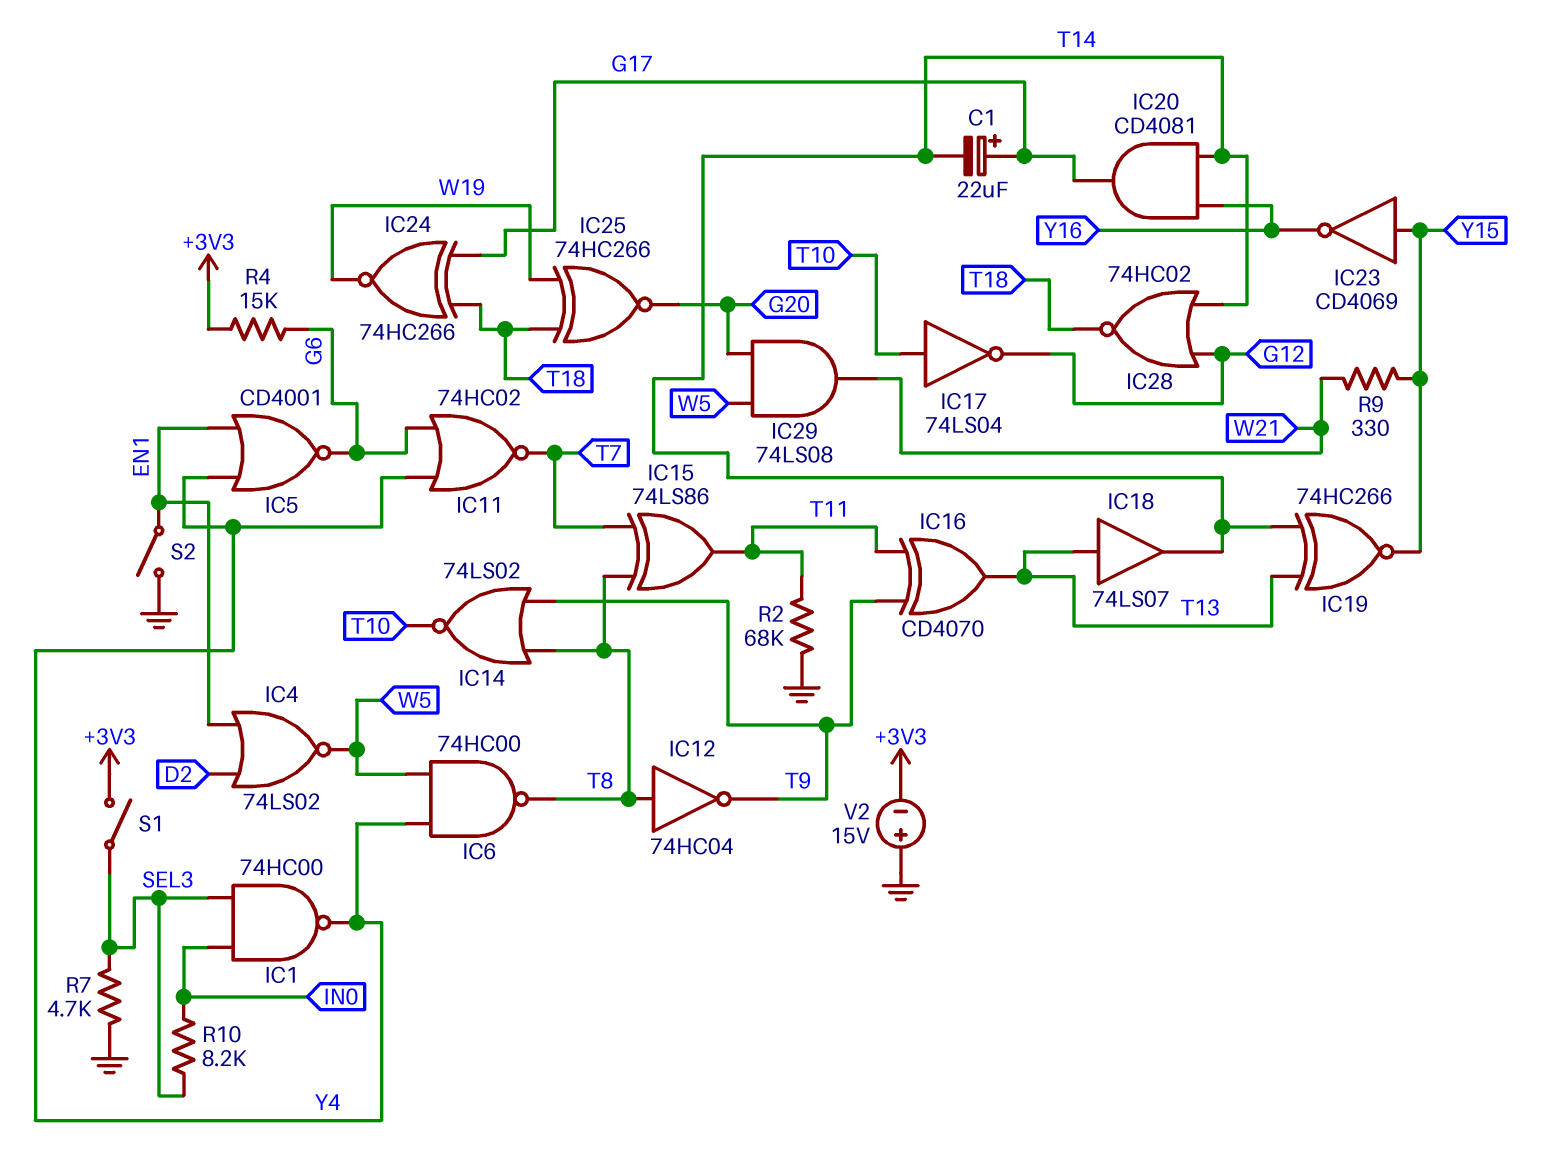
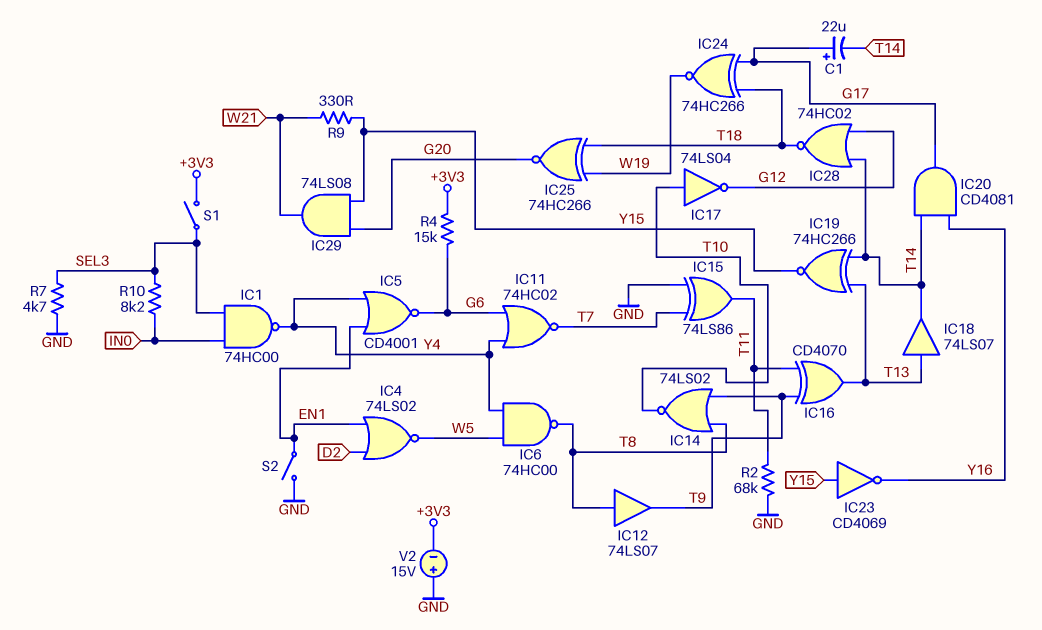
IC12: NOT 74HC04 (in T8, out T9) -> buffer 74LS07 (in T8, out T9)
IC15: XOR 74LS86 (in T7, in T8, out T11) -> XOR 74LS86 (in GND, in T7, out T11)
IC29: AND 74LS08 (in G20, in W5, out W21) -> AND 74LS08 (in G20, in Y15, out W21)

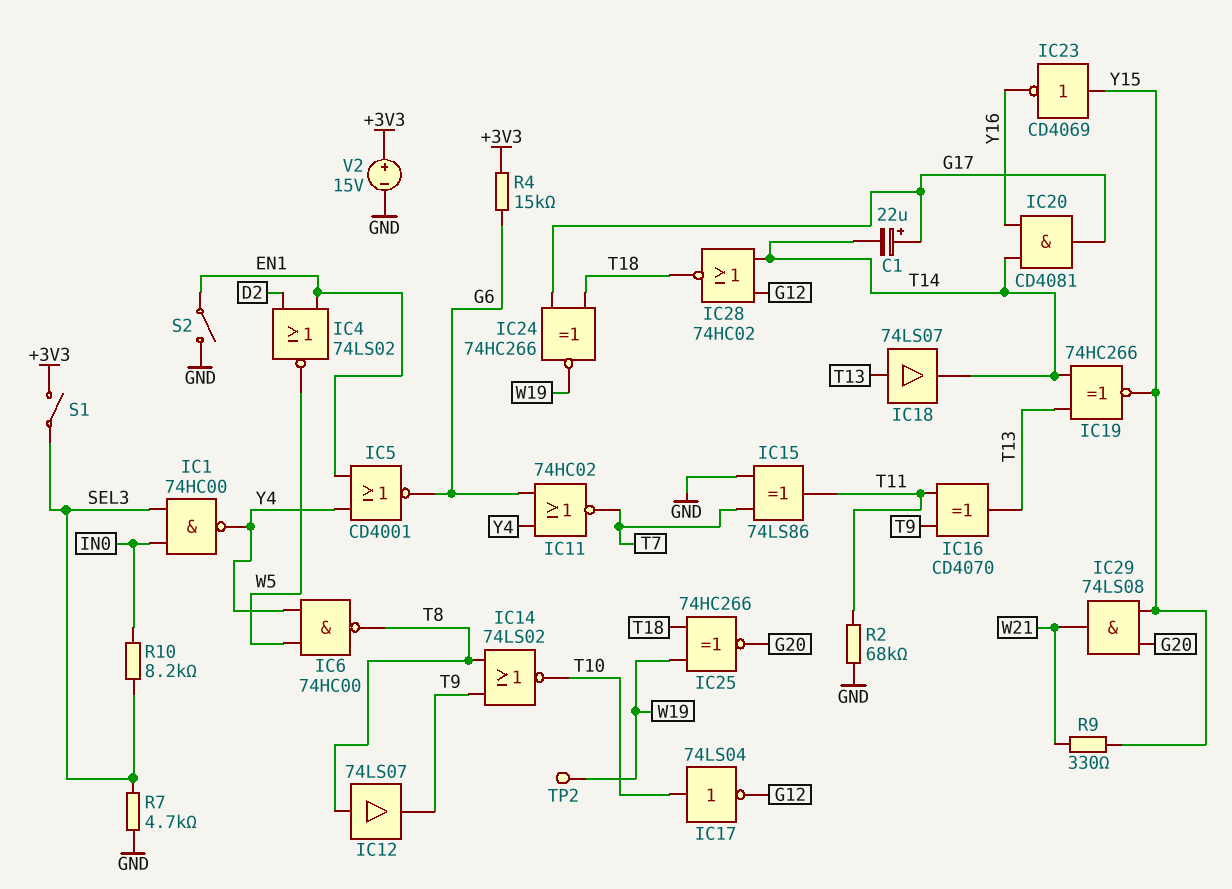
TP2: none -> test point (W19)
V2: 15V (plus GND, minus +3V3) -> 15V (plus +3V3, minus GND)

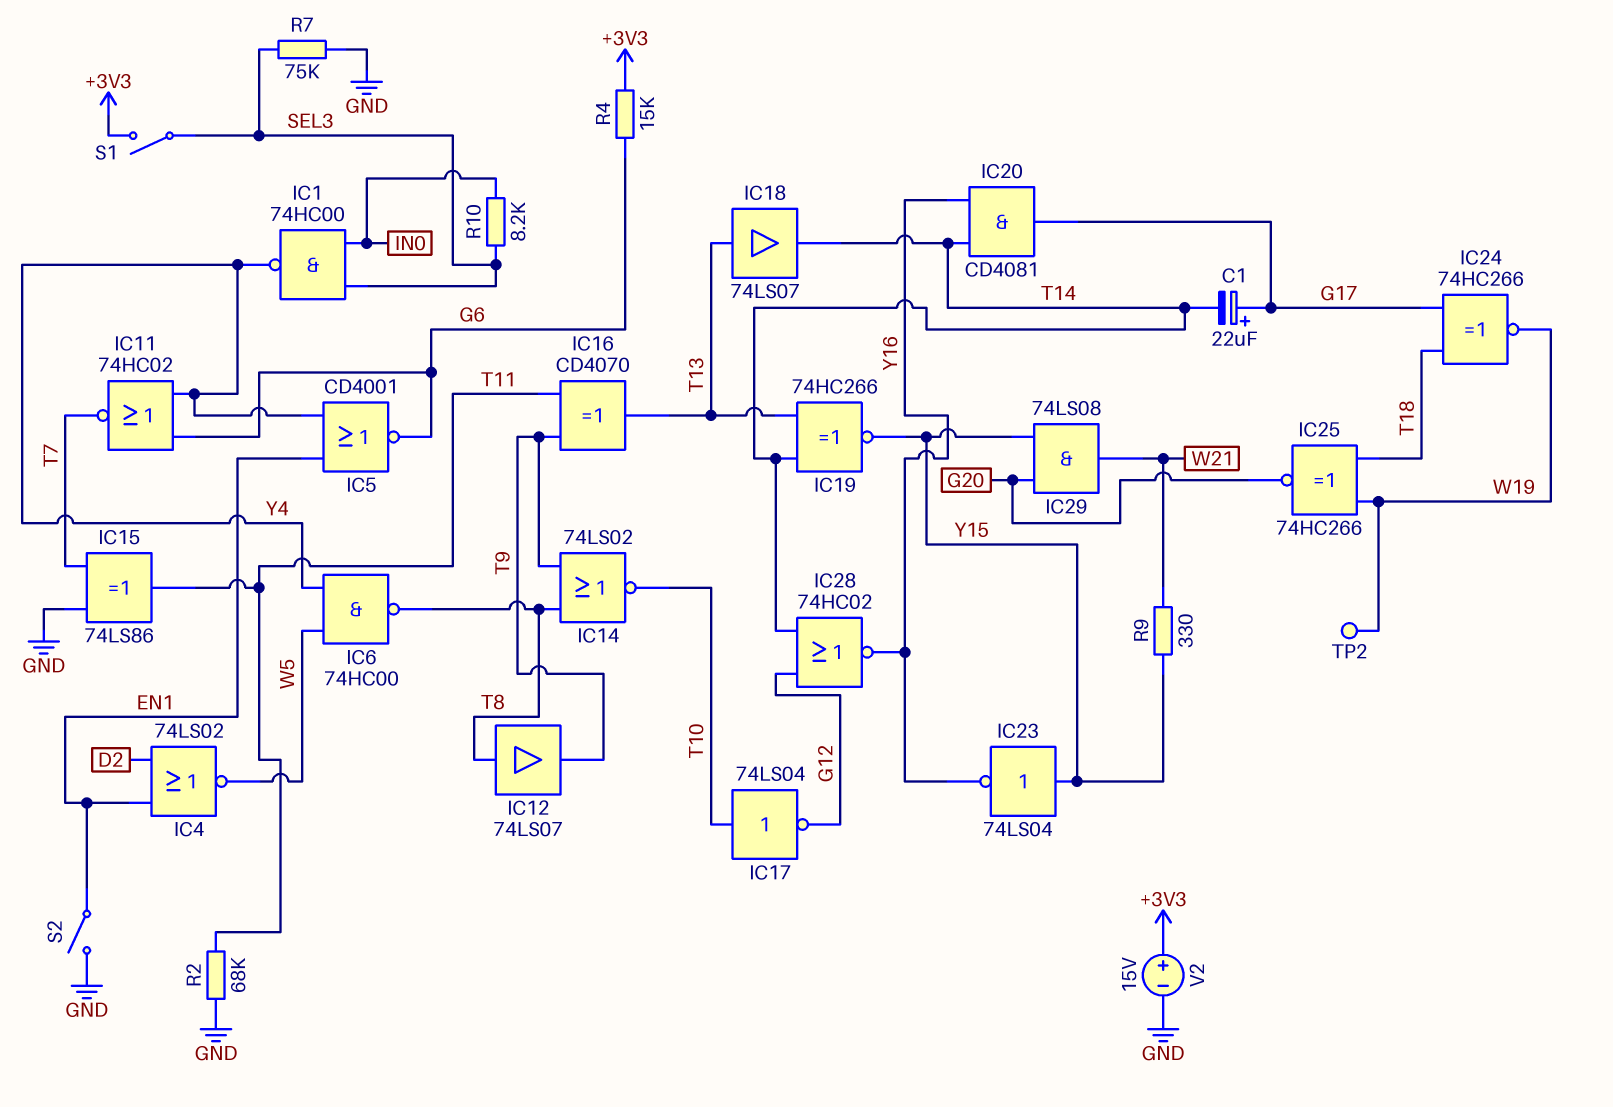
IC23: NOT CD4069 (in Y15, out Y16) -> NOT 74LS04 (in Y15, out Y16)
IC28: NOR 74HC02 (in G12, in T14, out T18) -> NOR 74HC02 (in G12, in T14, out Y16)
R7: 4.7k (GND, SEL3) -> 75k (GND, SEL3)

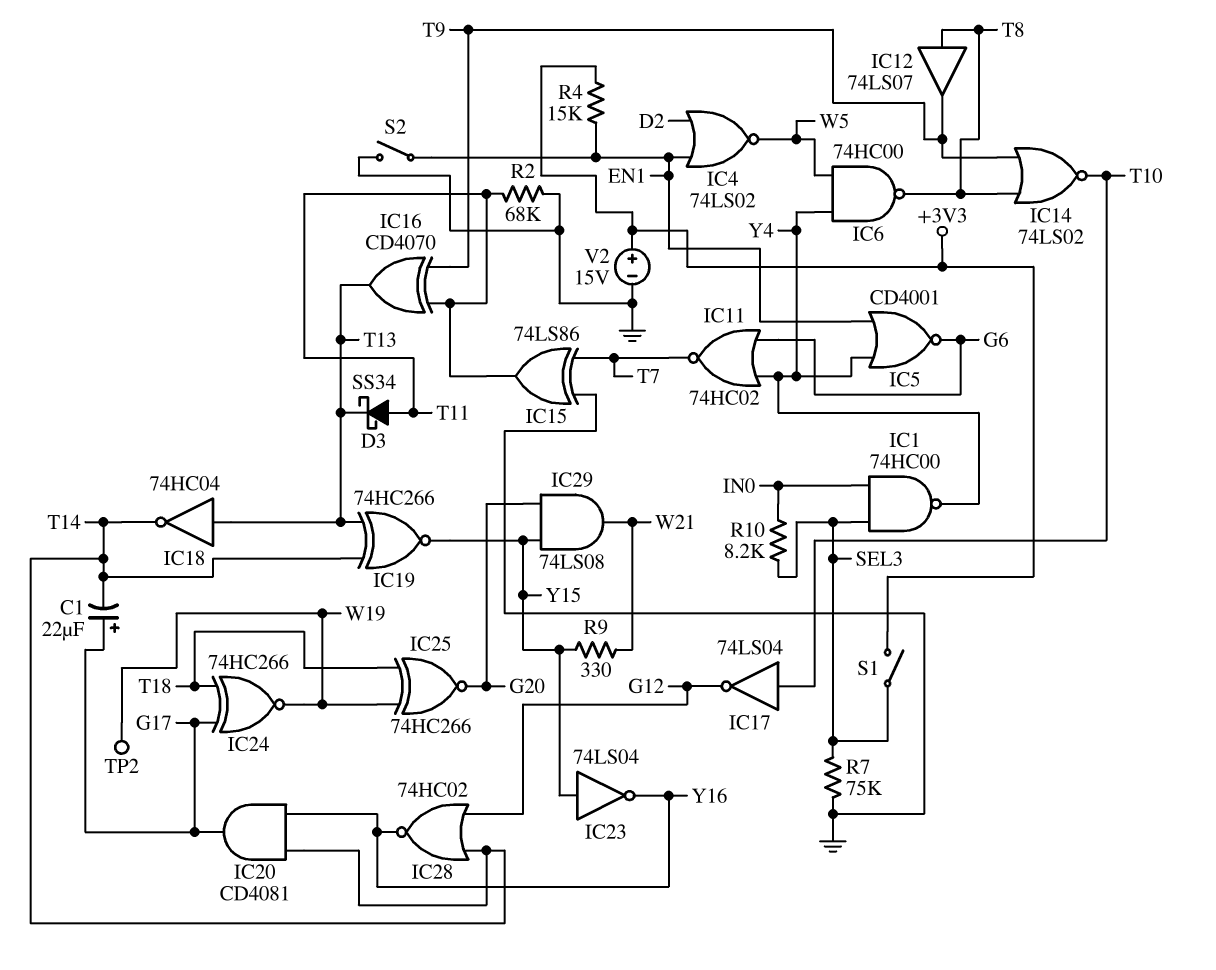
D3: none -> schottky SS34 (A T11, K T13)
IC18: buffer 74LS07 (in T13, out T14) -> NOT 74HC04 (in T13, out T14)
R4: 15k (+3V3, G6) -> 15k (+3V3, EN1)

